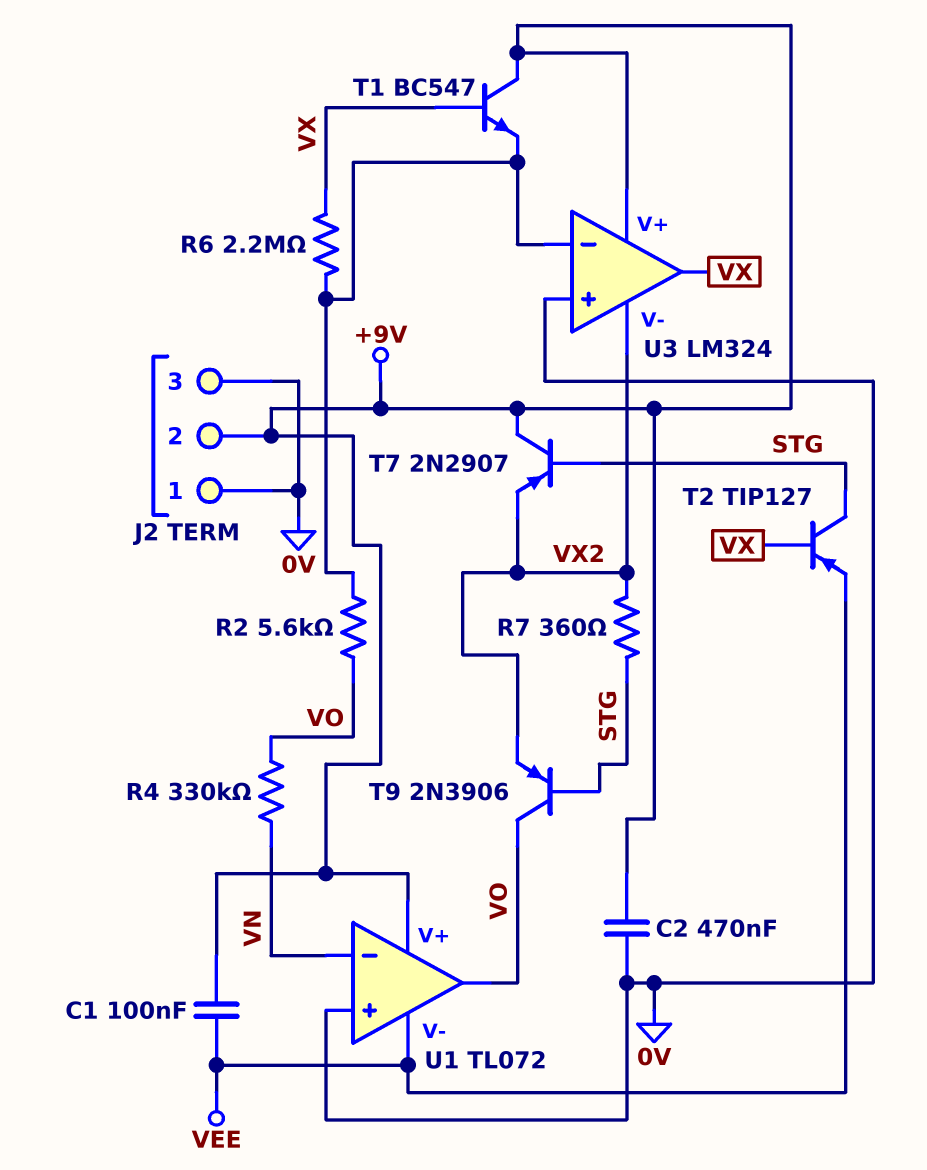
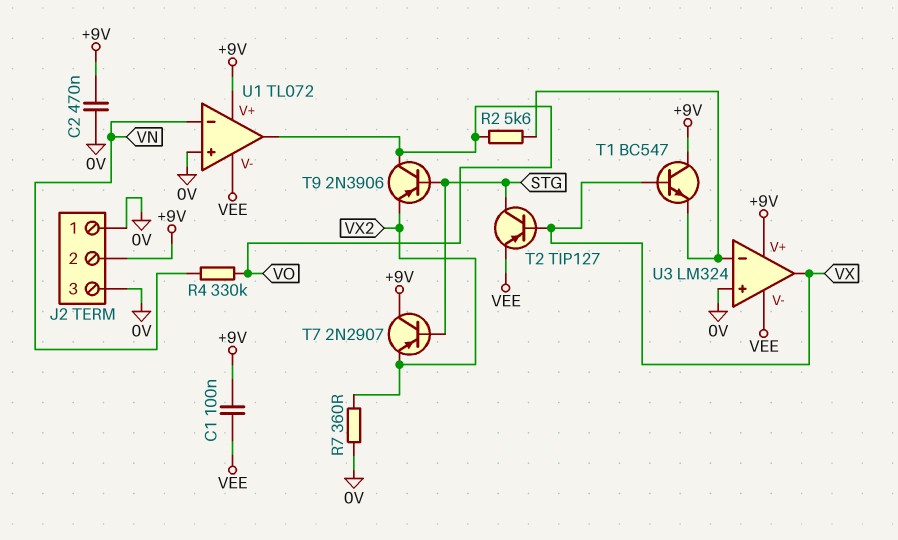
R6: 2.2M (U3/in-, VX) -> none
R7: 360 (STG, VX2) -> 360 (0V, VX2)
U3 pin V-: VX2 -> VEE

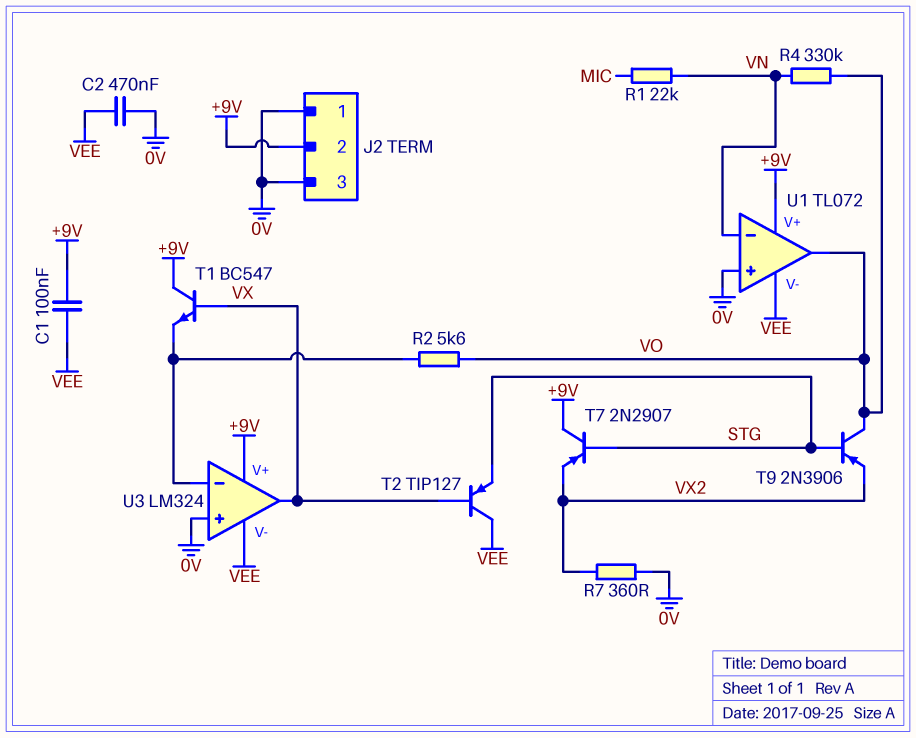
C2: 470nF (+9V, 0V) -> 470nF (0V, VEE)
R1: none -> 22k (MIC, VN)
T2: PNP TIP127 (B VX, C STG, E VEE) -> PNP TIP127 (B VX, C VEE, E STG)

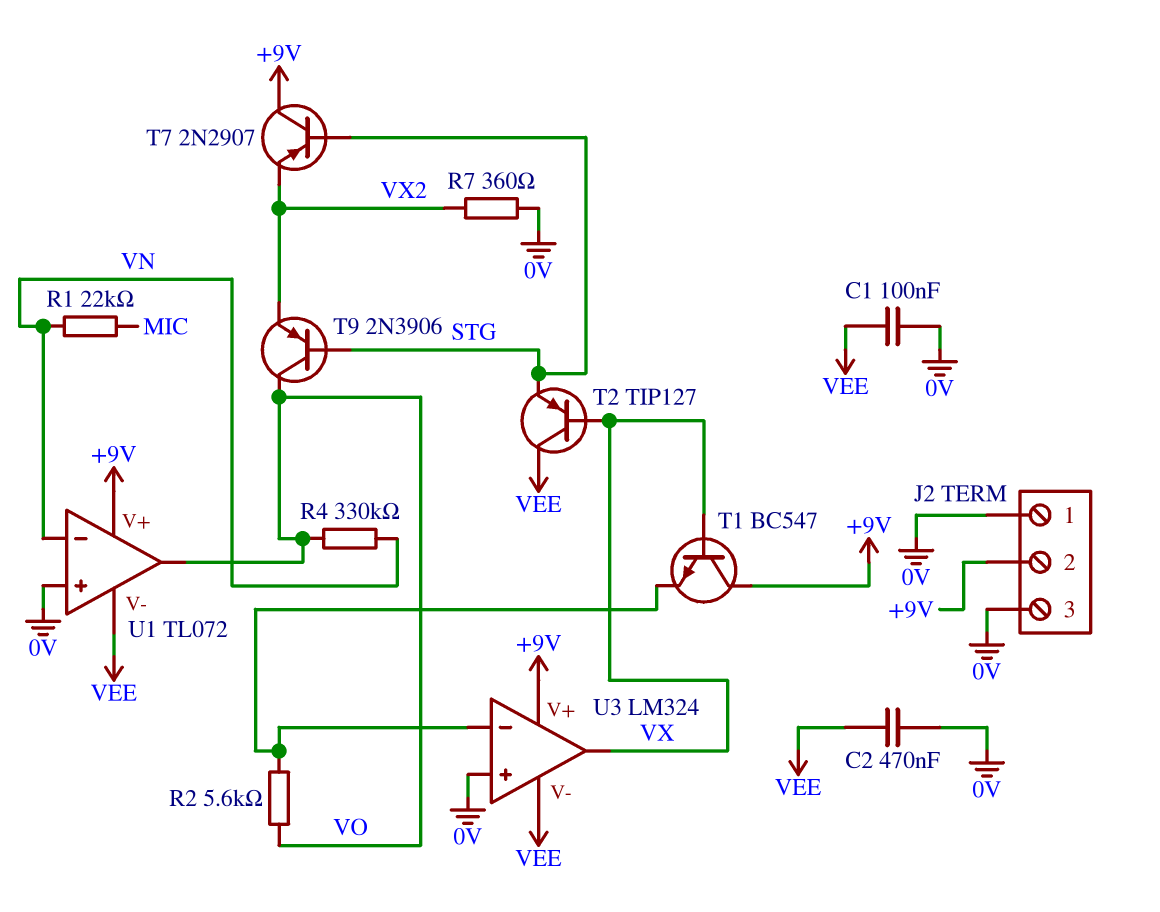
C1: 100nF (+9V, VEE) -> 100nF (0V, VEE)

